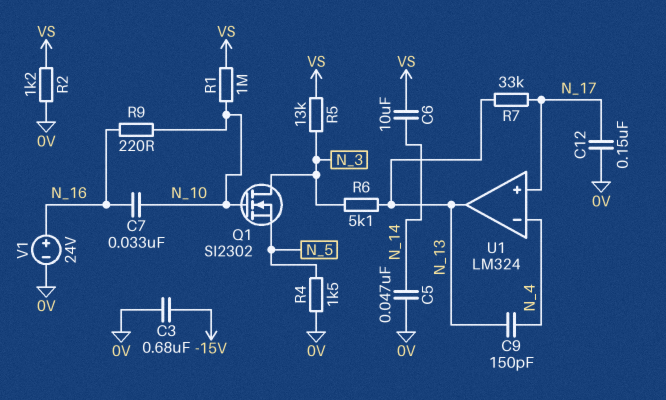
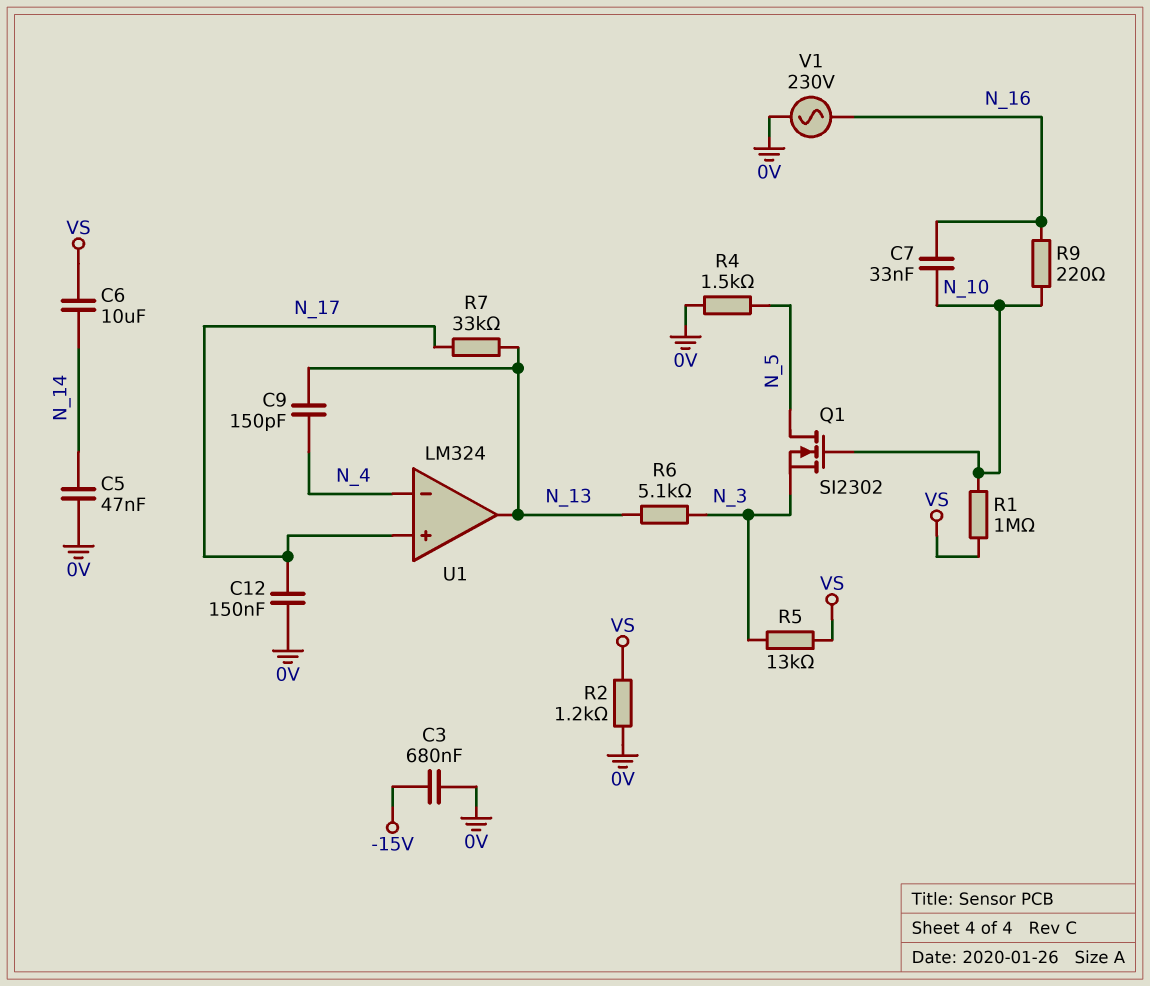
Q1: NMOS SI2302 (G N_10, D N_3, S N_5) -> NMOS SI2302 (G N_10, D N_5, S N_3)
V1: 24V (plus N_16, minus 0V) -> AC 230V (0V, N_16)

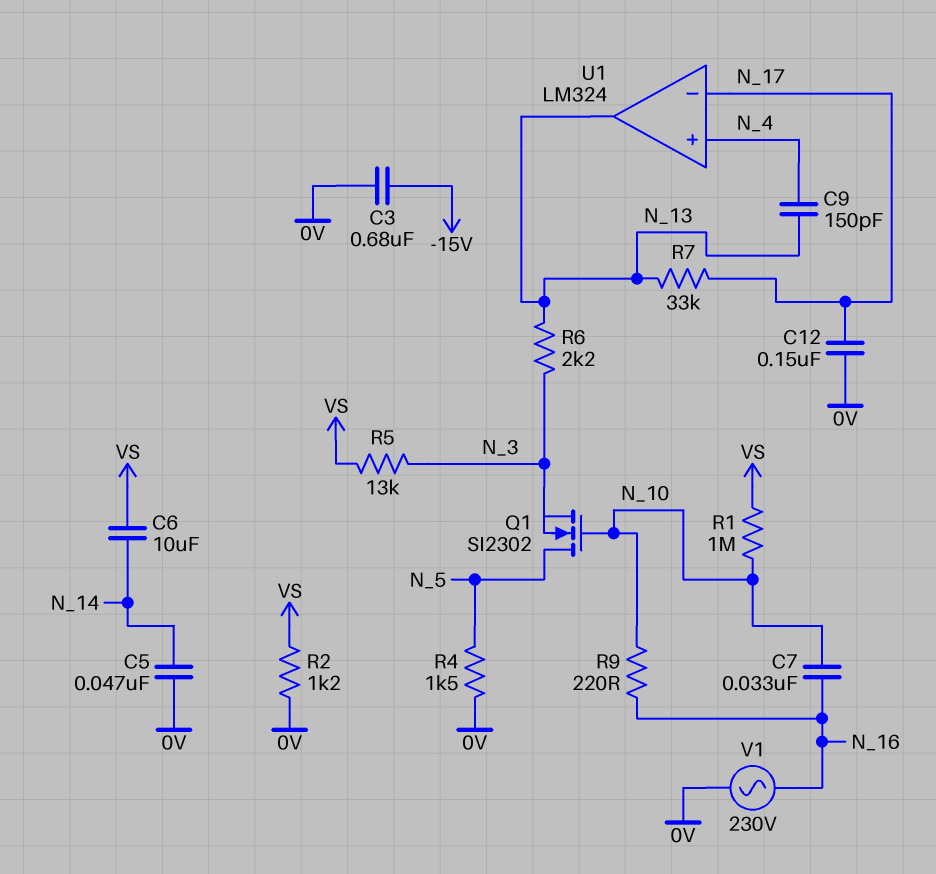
R6: 5.1k (N_3, N_13) -> 2.2k (N_3, N_13)
U1 pin in+: N_17 -> N_4
U1 pin in-: N_4 -> N_17

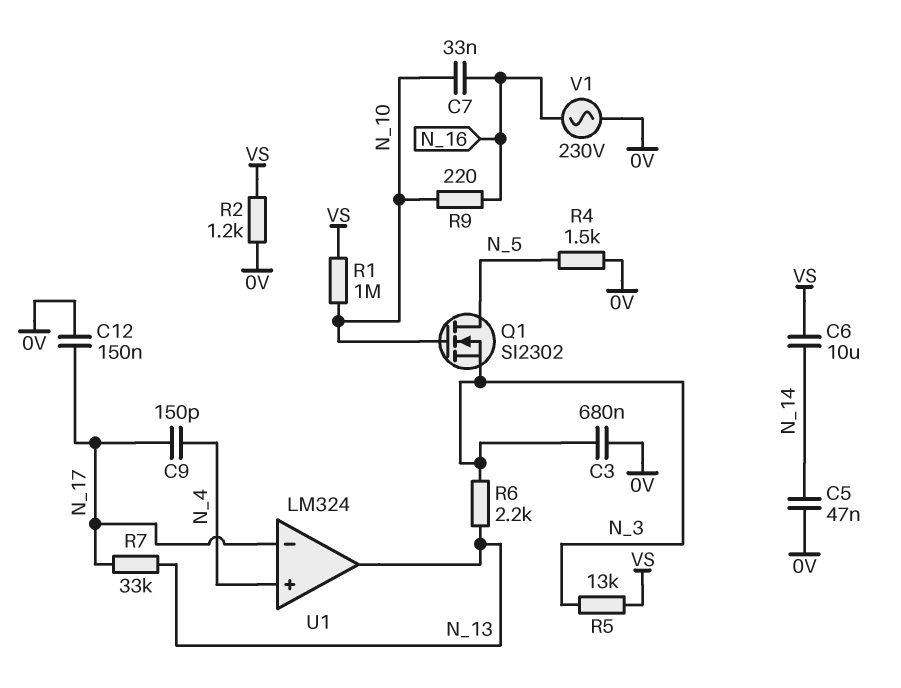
C3: 680nF (-15V, 0V) -> 680nF (0V, N_3)
C9: 150pF (N_4, N_13) -> 150pF (N_4, N_17)

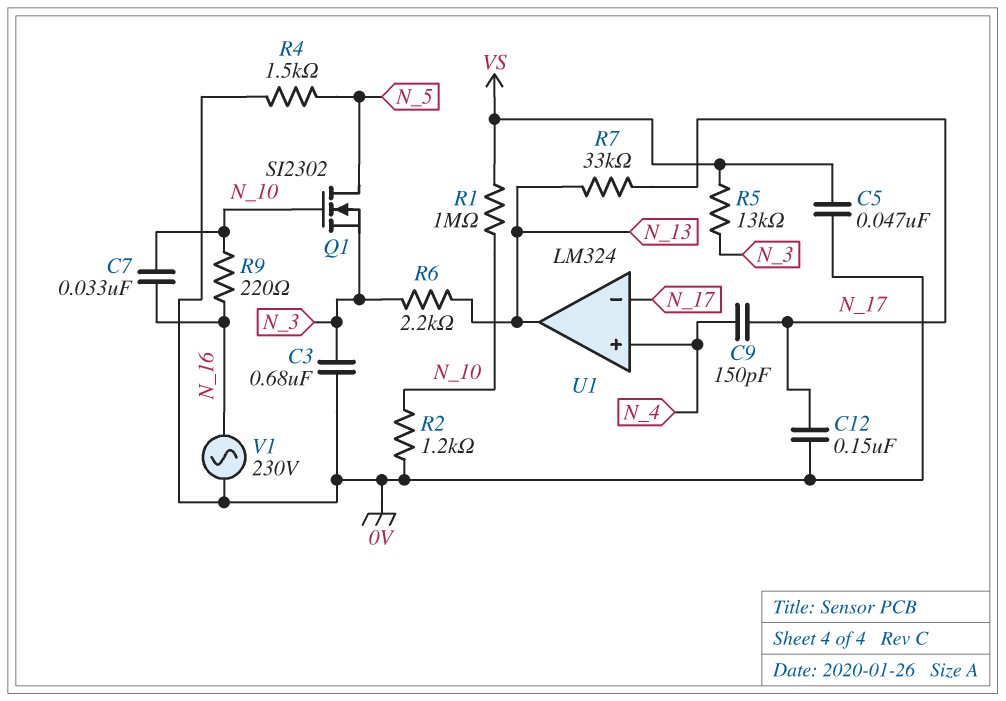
C5: 47nF (0V, N_14) -> 47nF (0V, VS)
C6: 10uF (N_14, VS) -> none
R2: 1.2k (0V, VS) -> 1.2k (0V, N_10)

